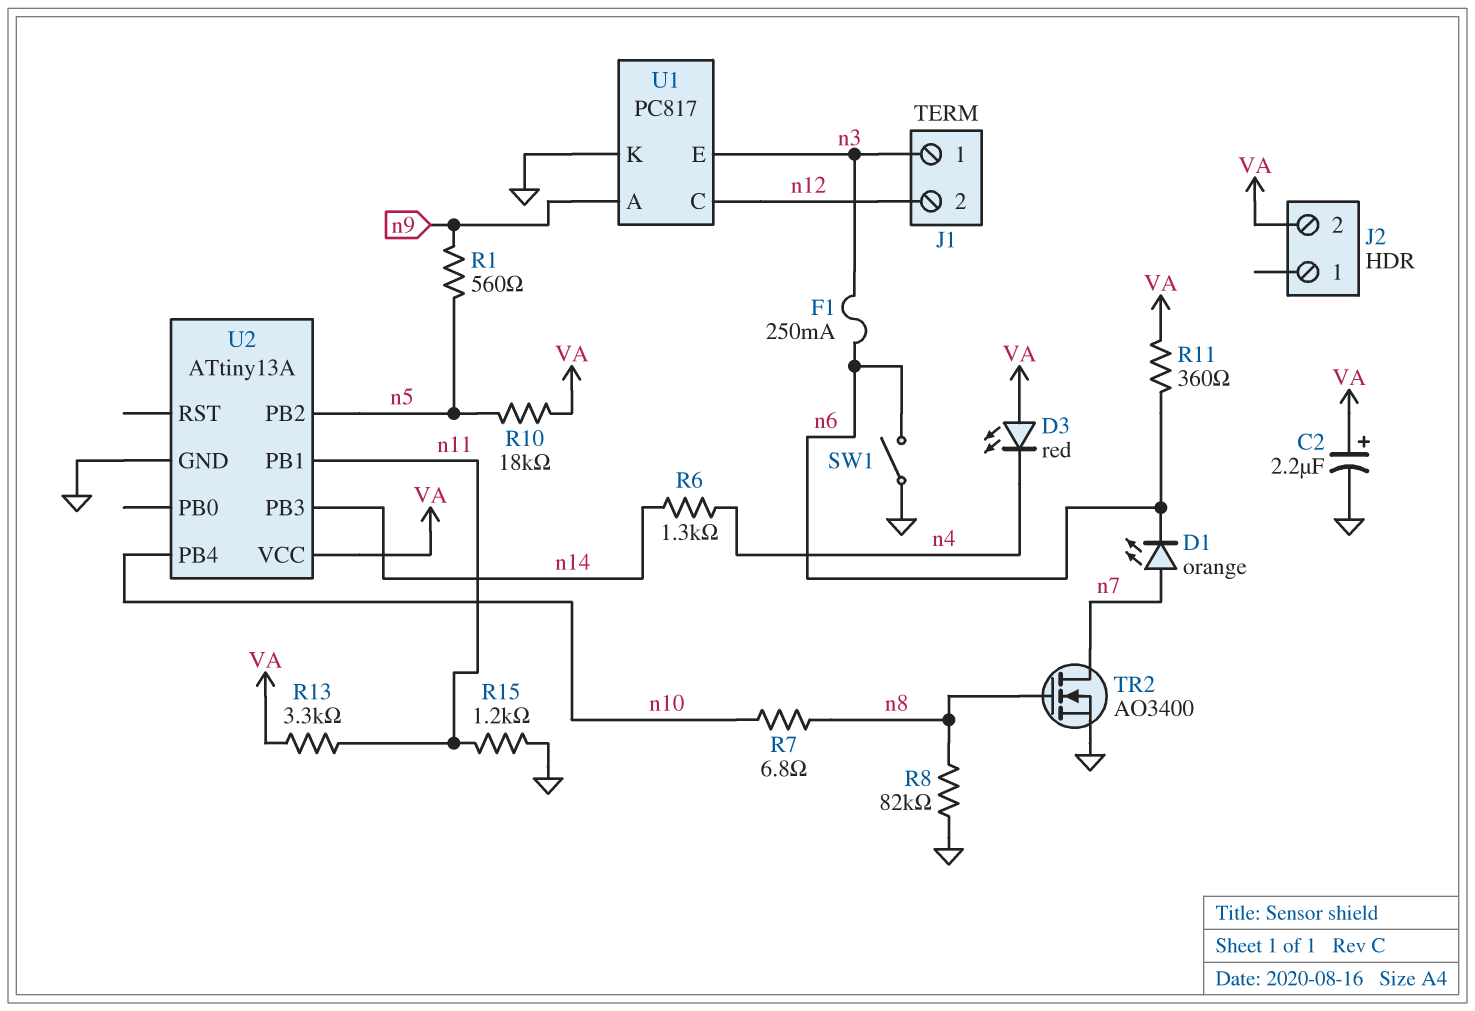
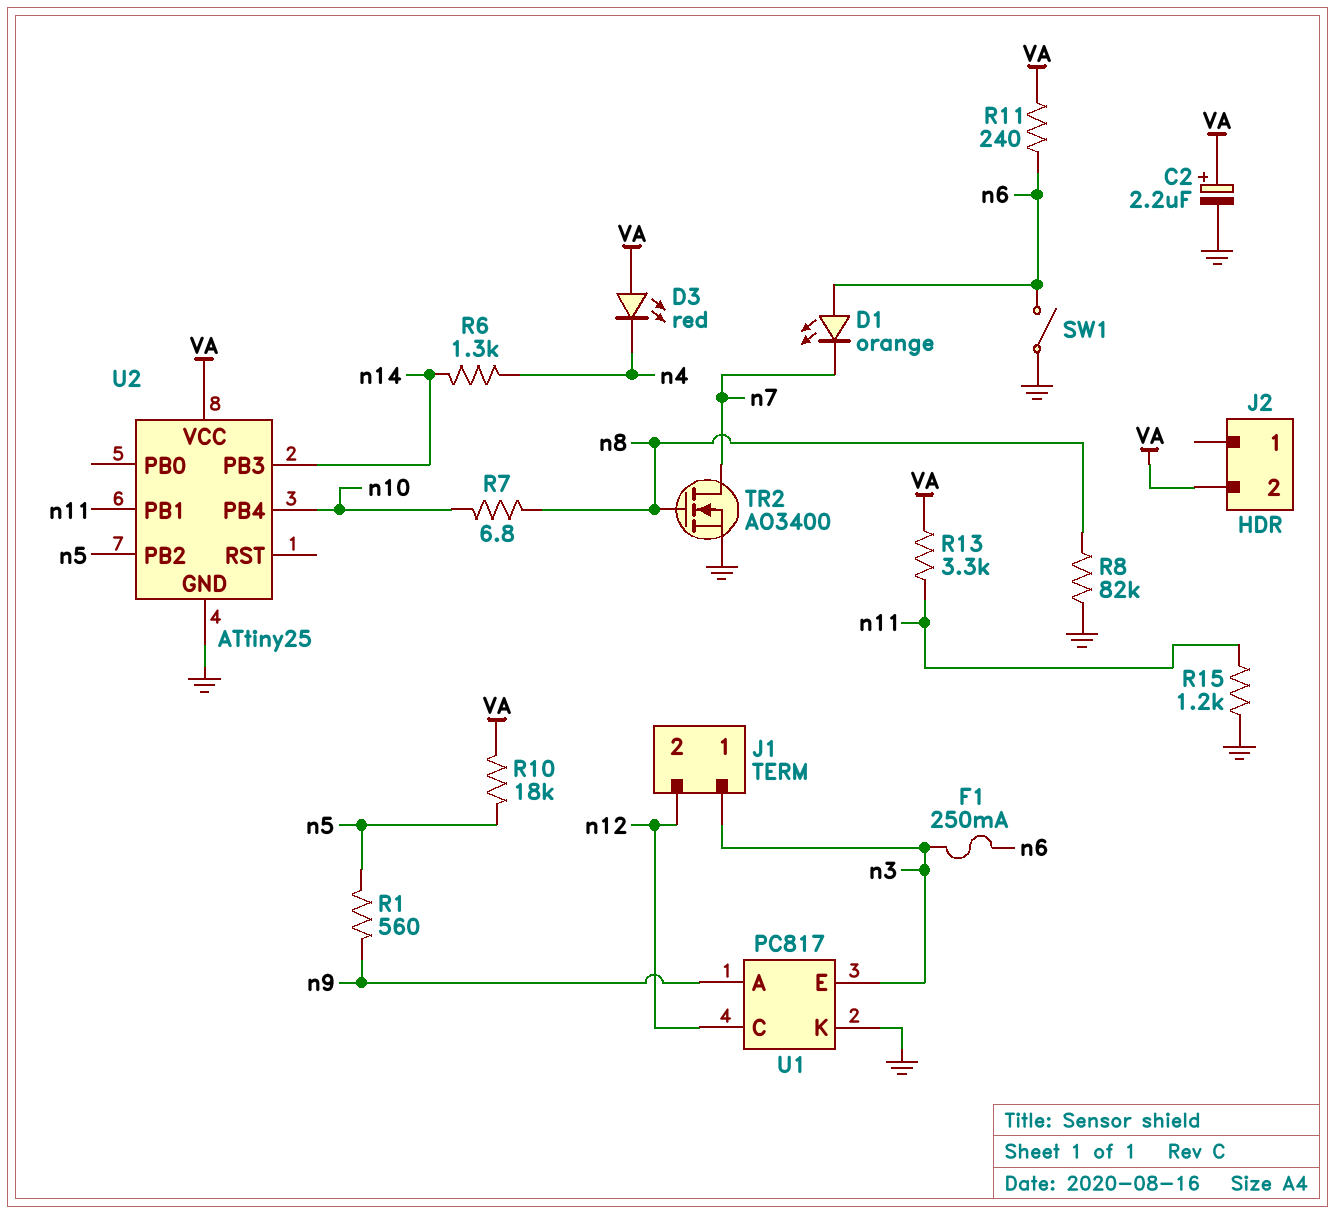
D1: LED orange (A n7, K n6) -> LED orange (A n6, K n7)
R11: 360 (VA, n6) -> 240 (VA, n6)
U2: ATtiny13A -> ATtiny25

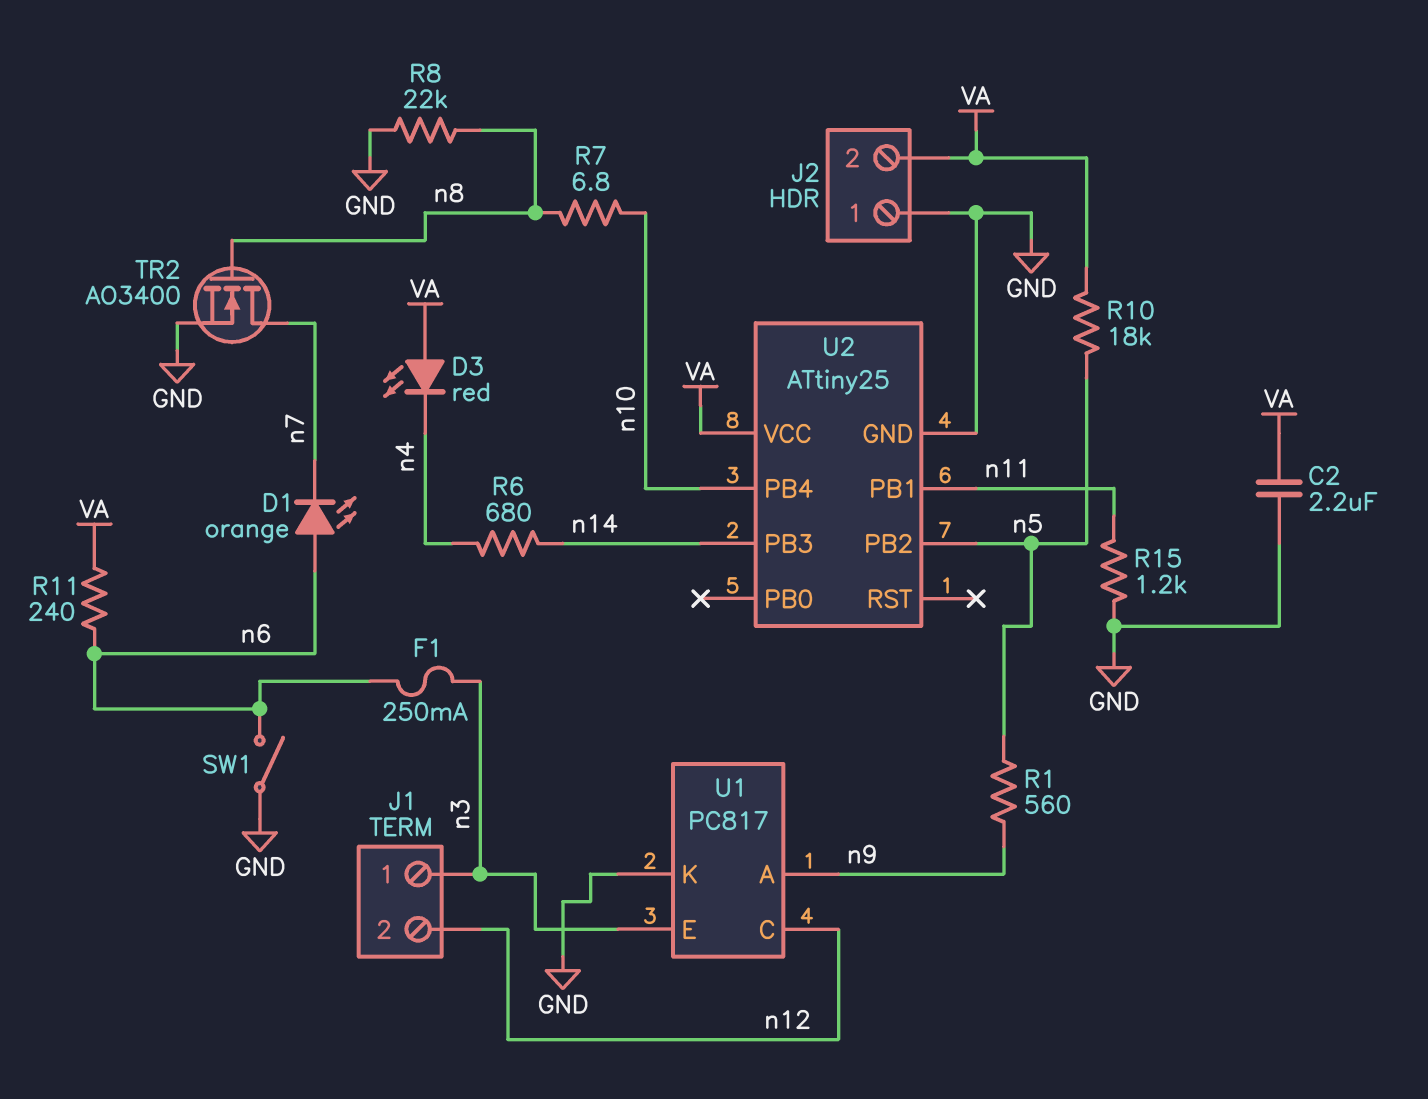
C2: 2.2uF (plus VA, minus GND) -> 2.2uF (GND, VA)
J2 pin 1: none -> GND
R6: 1.3k (n4, n14) -> 680 (n4, n14)
R8: 82k (GND, n8) -> 22k (GND, n8)
R13: 3.3k (VA, n11) -> none

